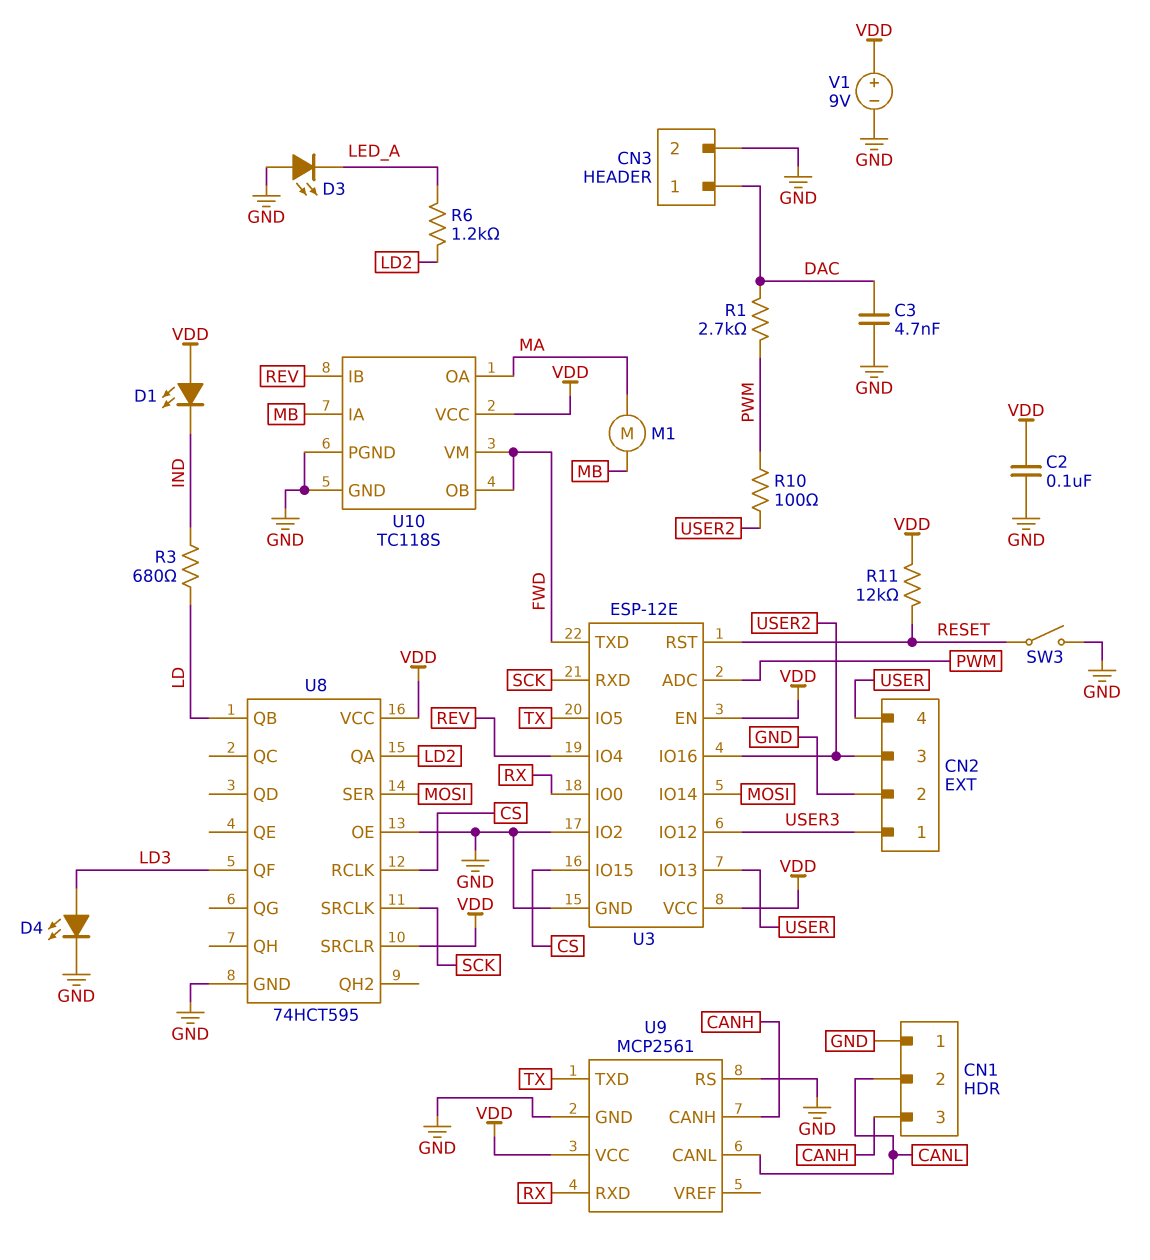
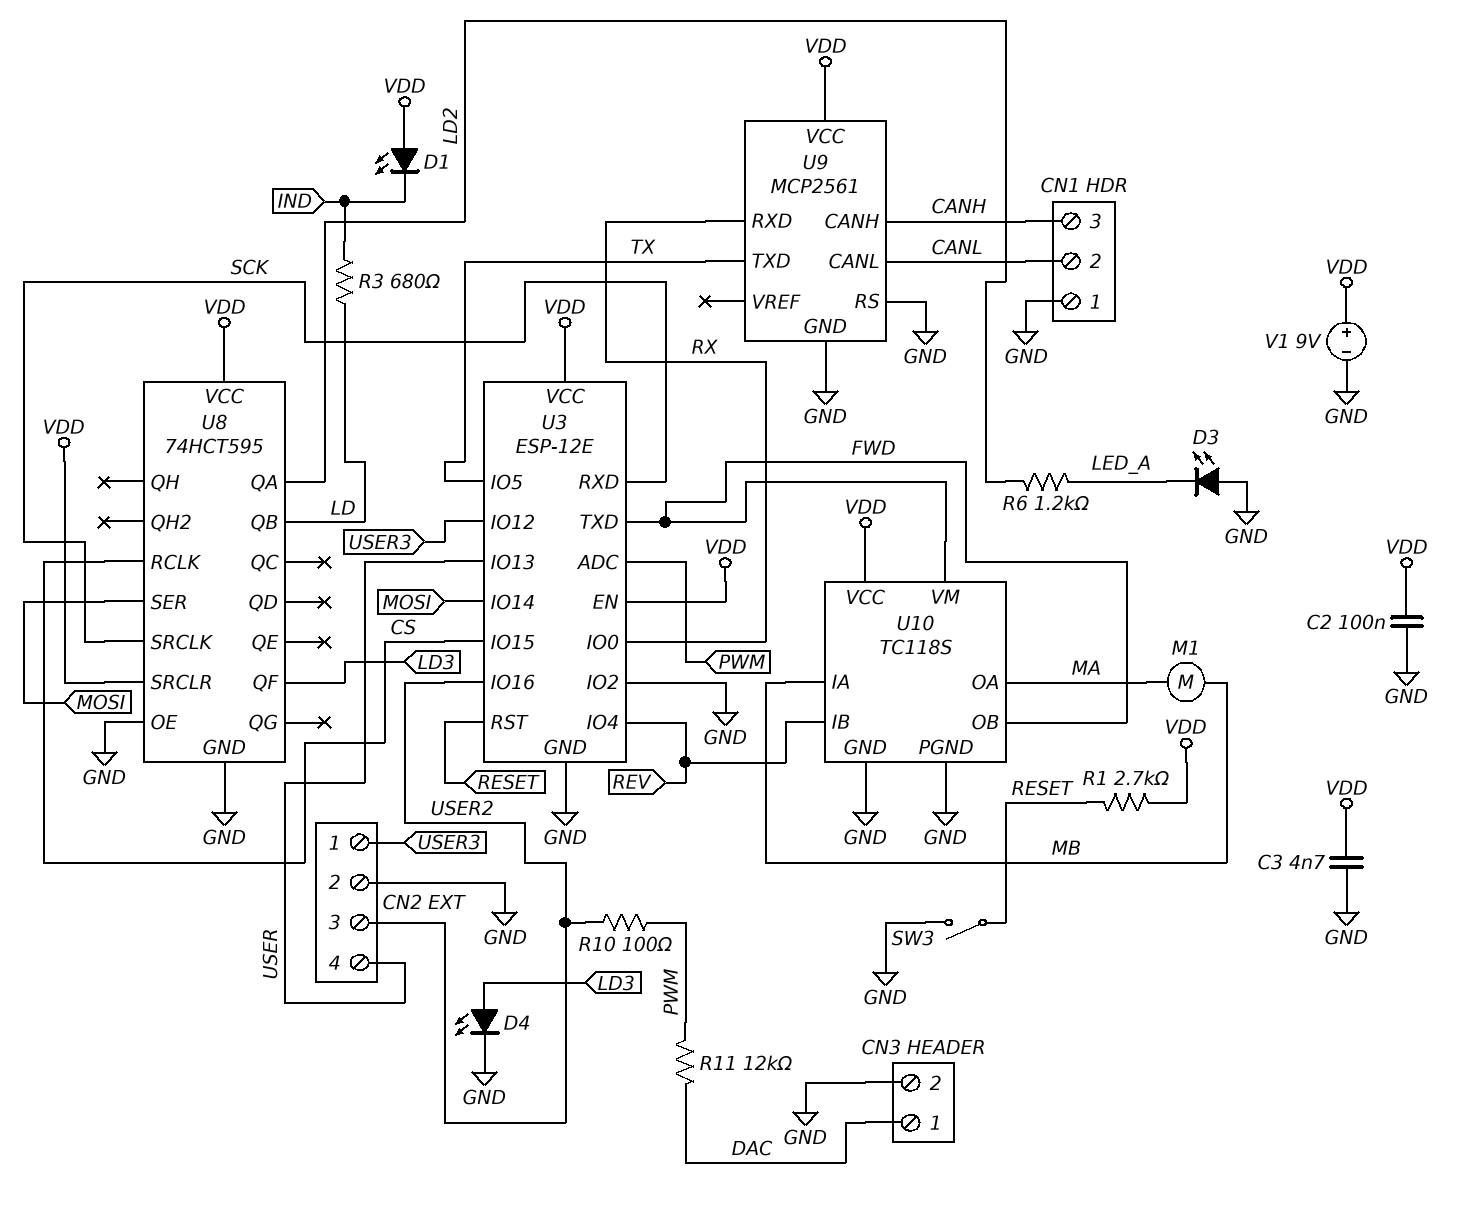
C3: 4.7nF (DAC, GND) -> 4.7nF (GND, VDD)
R1: 2.7k (DAC, PWM) -> 2.7k (RESET, VDD)
R11: 12k (RESET, VDD) -> 12k (DAC, PWM)

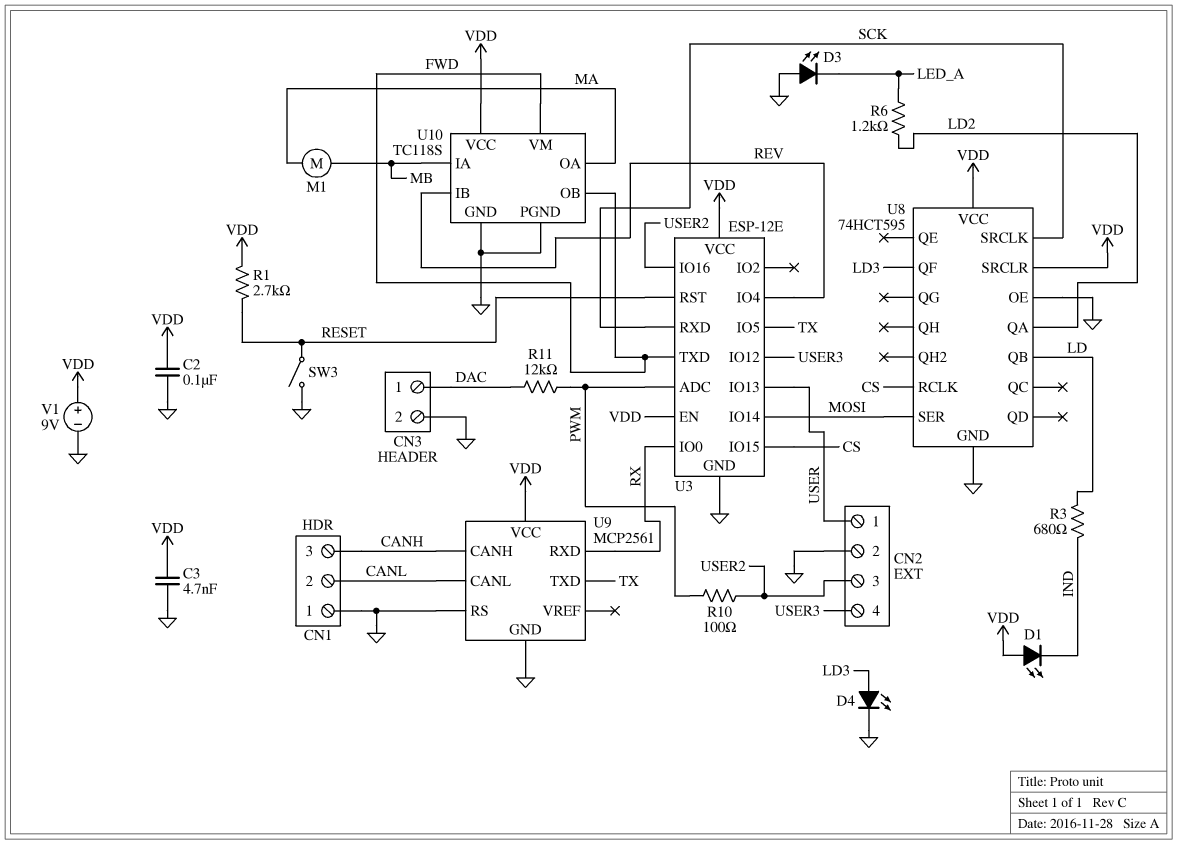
CN2 pin 1: USER3 -> USER
CN2 pin 4: USER -> USER3
U3 pin IO2: GND -> none

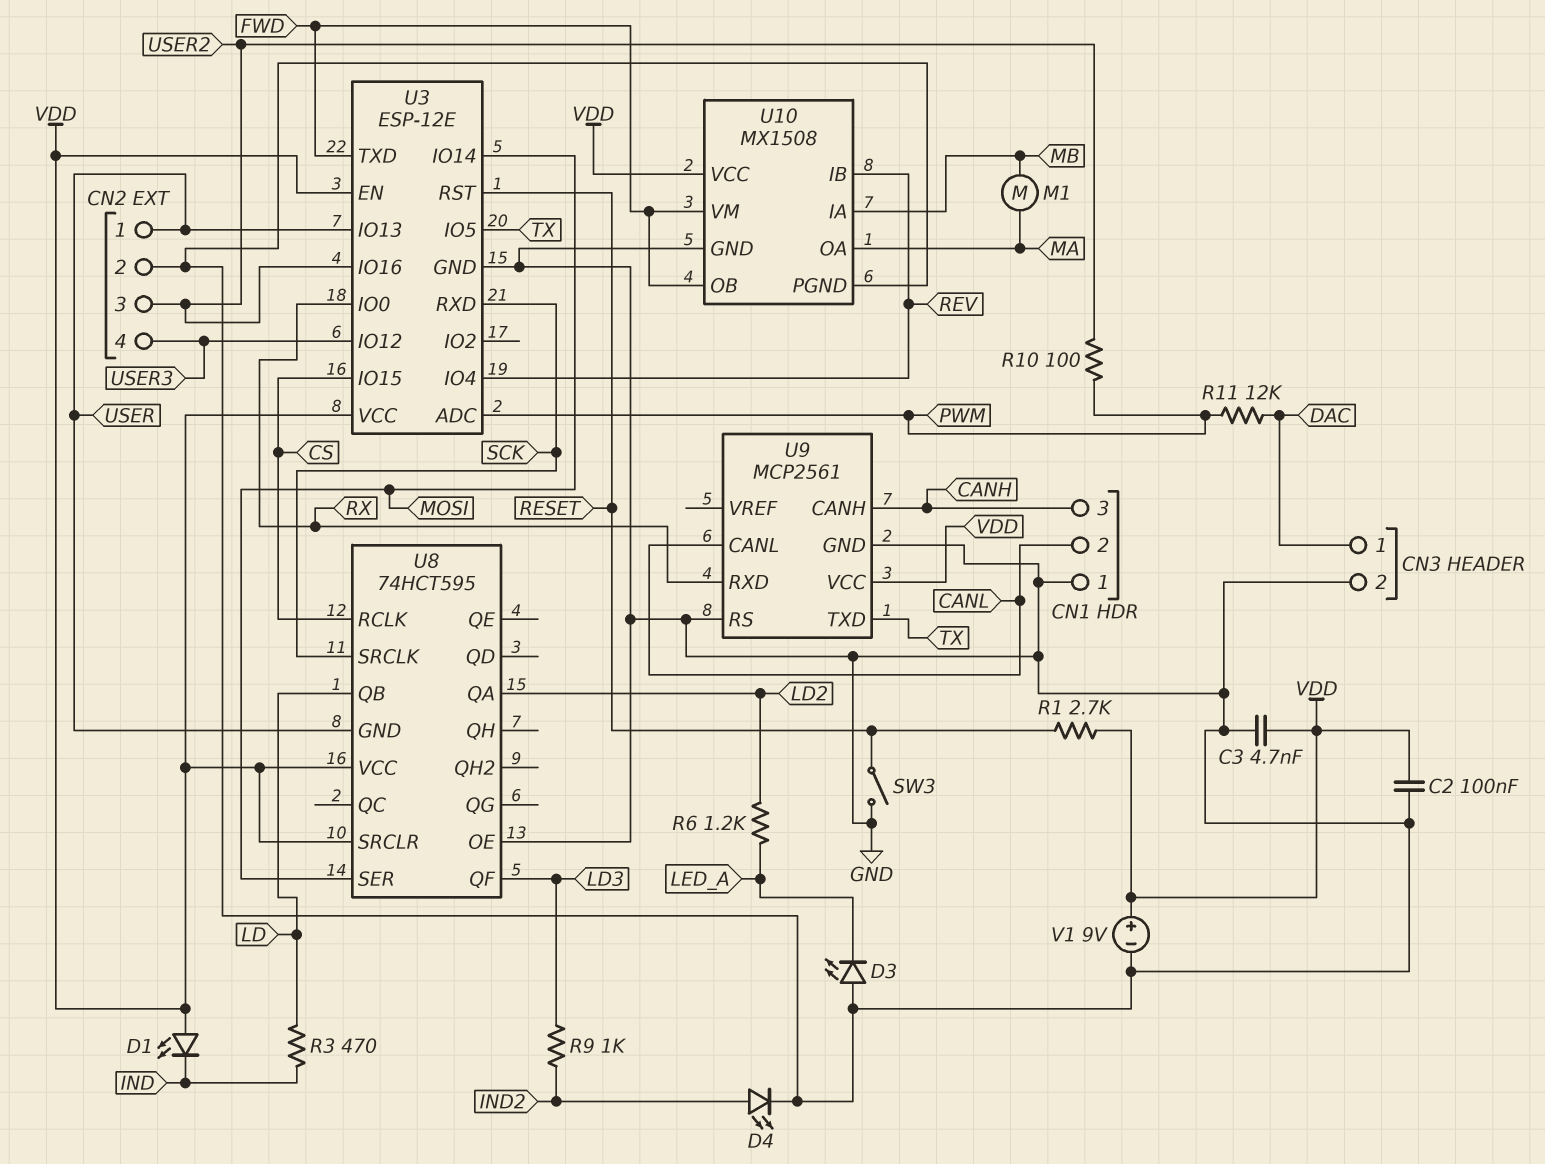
D4: LED (A LD3, K GND) -> LED (A IND2, K GND)
R3: 680 (IND, LD) -> 470 (IND, LD)
R9: none -> 1k (IND2, LD3)
U8 pin GND: GND -> USER
U10: TC118S -> MX1508

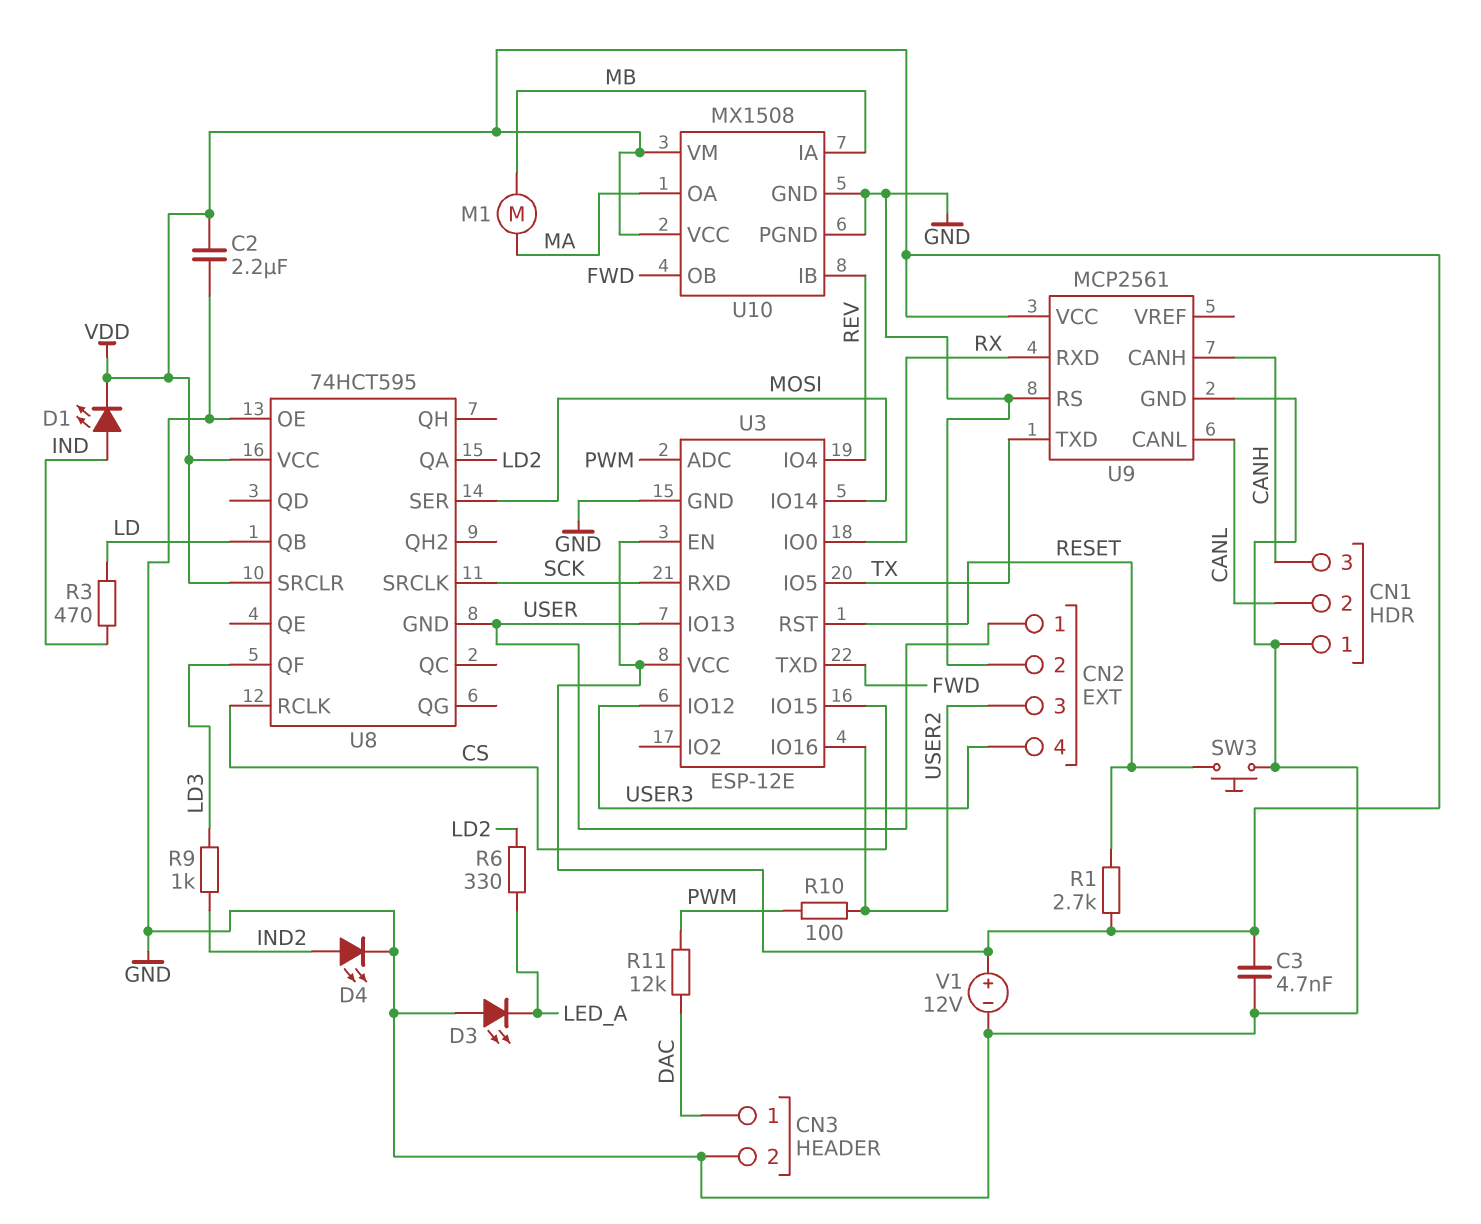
C2: 100nF (GND, VDD) -> 2.2uF (GND, VDD)
D1: LED (A VDD, K IND) -> LED (A IND, K VDD)
R6: 1.2k (LD2, LED_A) -> 330 (LD2, LED_A)
SW3: switch (GND, RESET) -> button (GND, RESET)
U10 pin VM: FWD -> VDD
V1: 9V (plus VDD, minus GND) -> 12V (plus VDD, minus GND)

